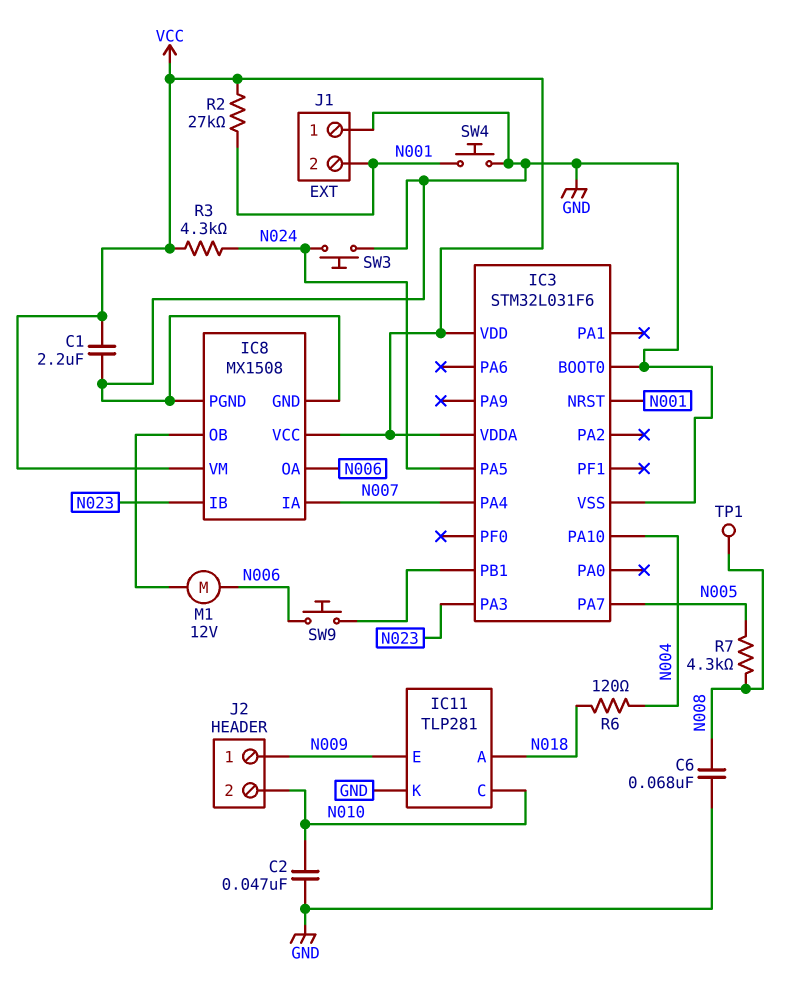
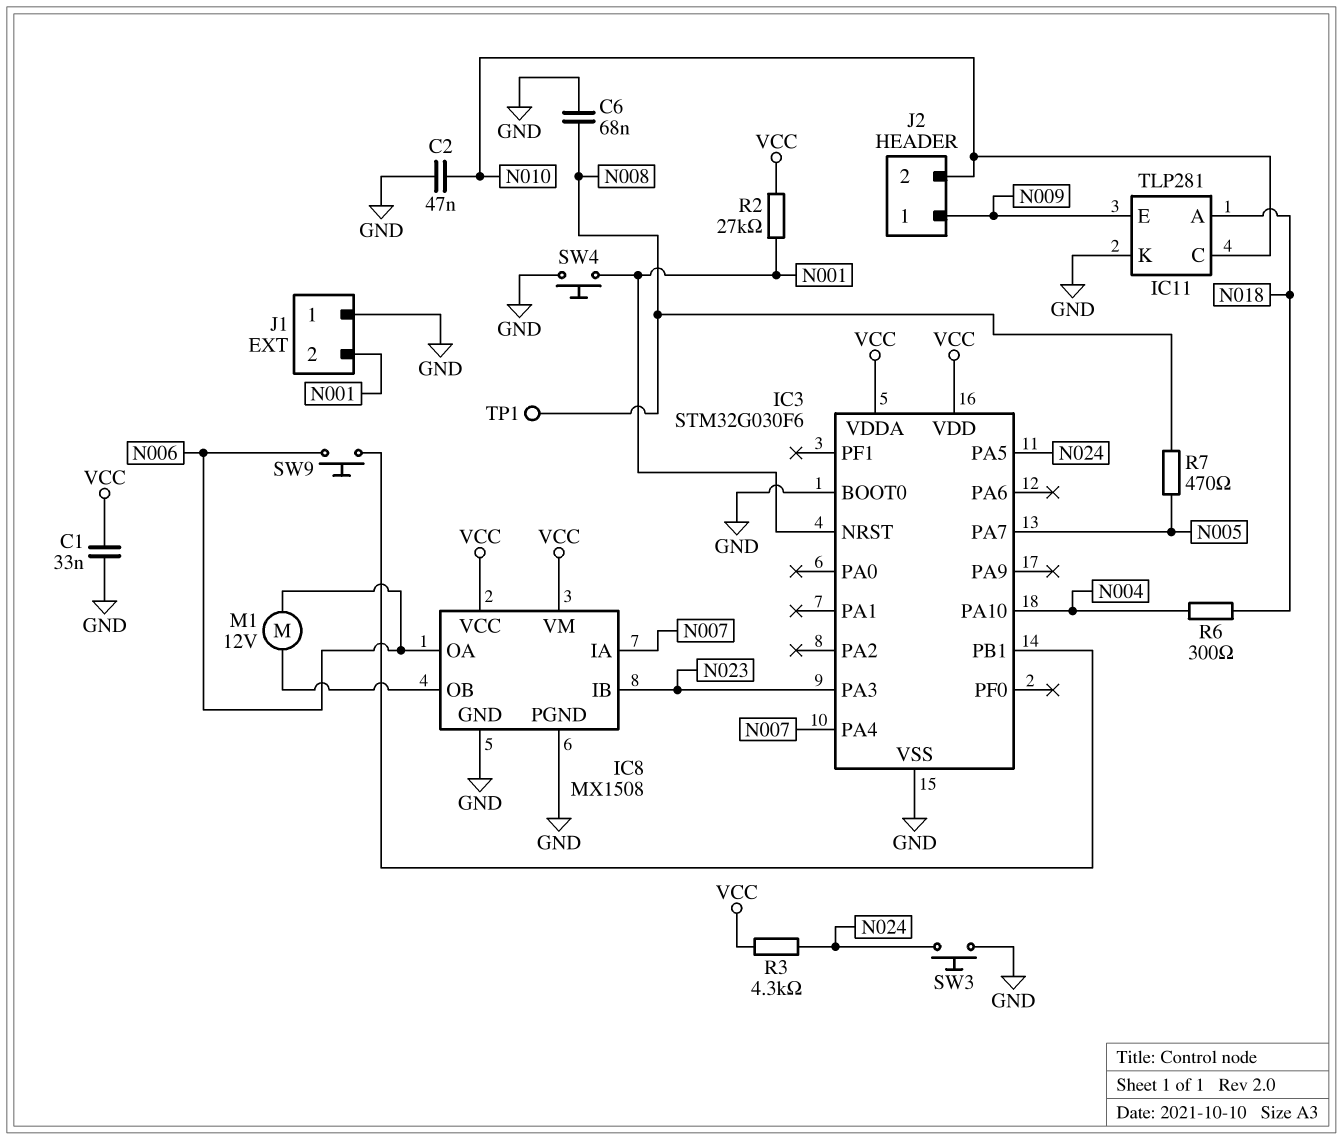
C1: 2.2uF (GND, VCC) -> 33nF (GND, VCC)
IC3: STM32L031F6 -> STM32G030F6
R6: 120 (N004, N018) -> 300 (N004, N018)
R7: 4.3k (N005, N008) -> 470 (N005, N008)

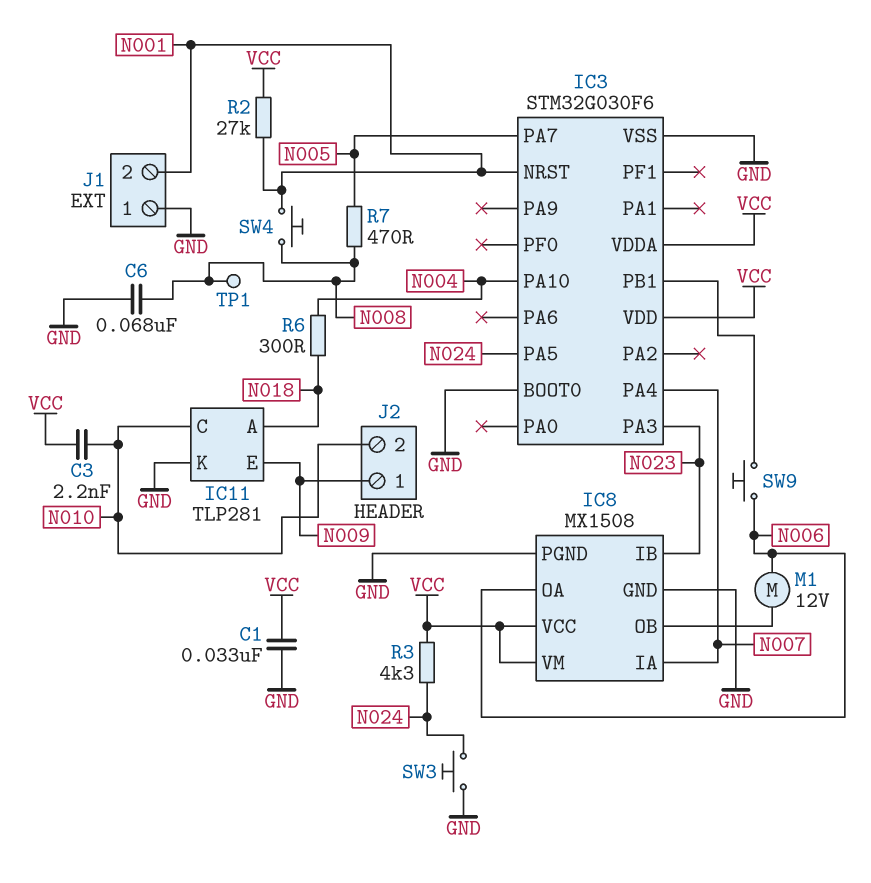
C2: 47nF (GND, N010) -> none
C3: none -> 2.2nF (N010, VCC)
SW4: button (GND, N001) -> button (N001, N008)

